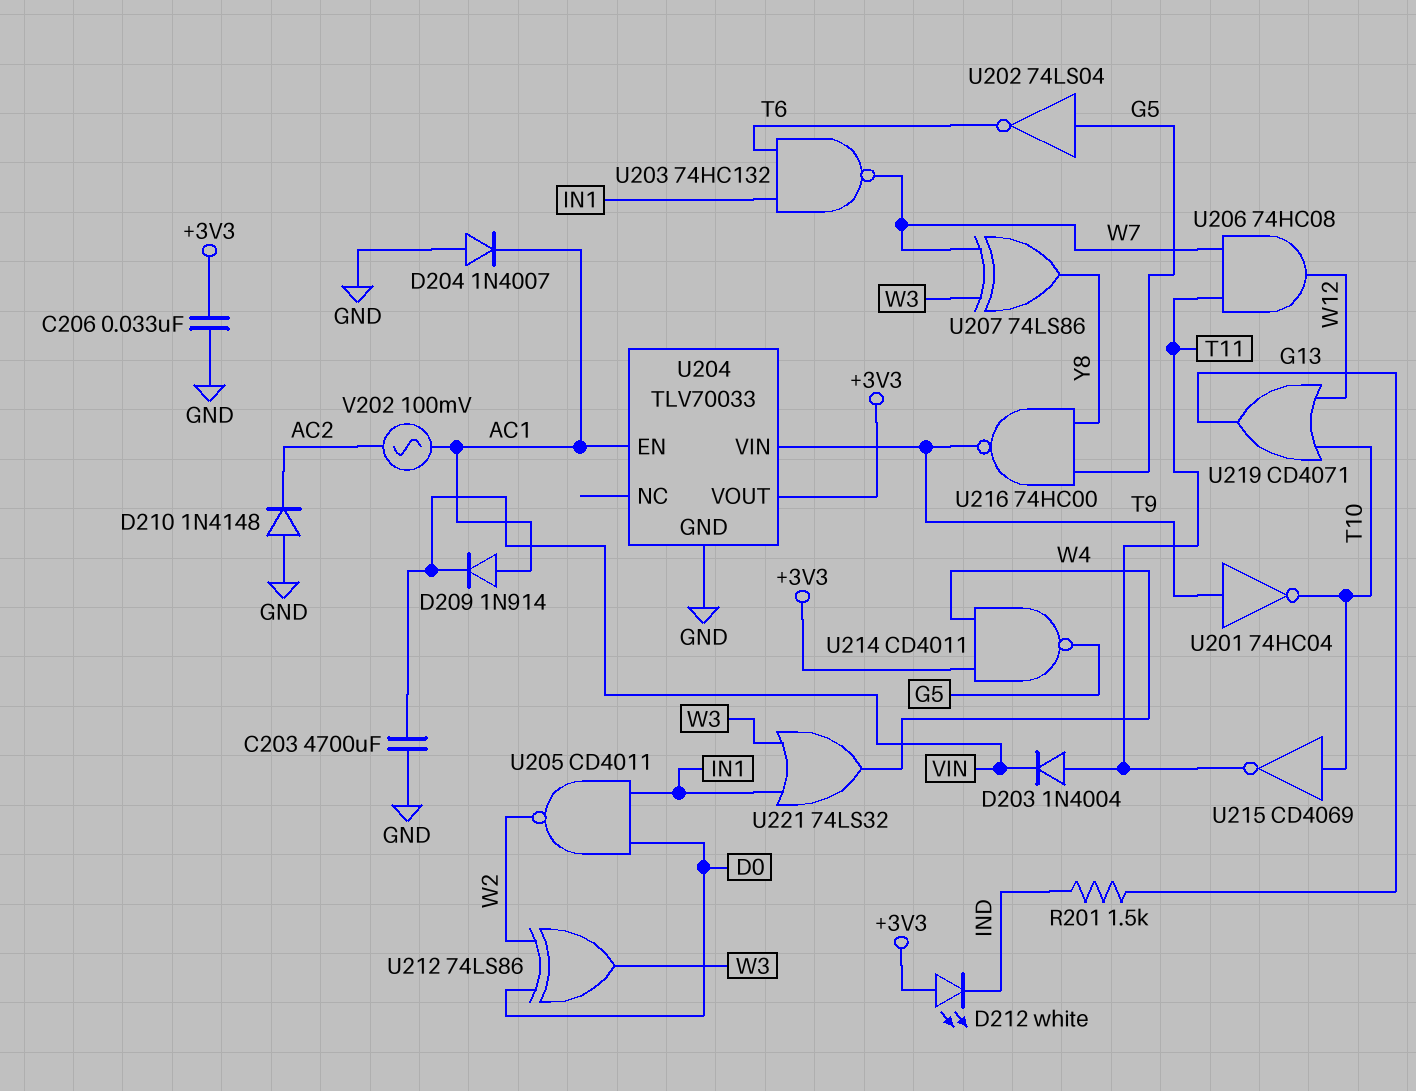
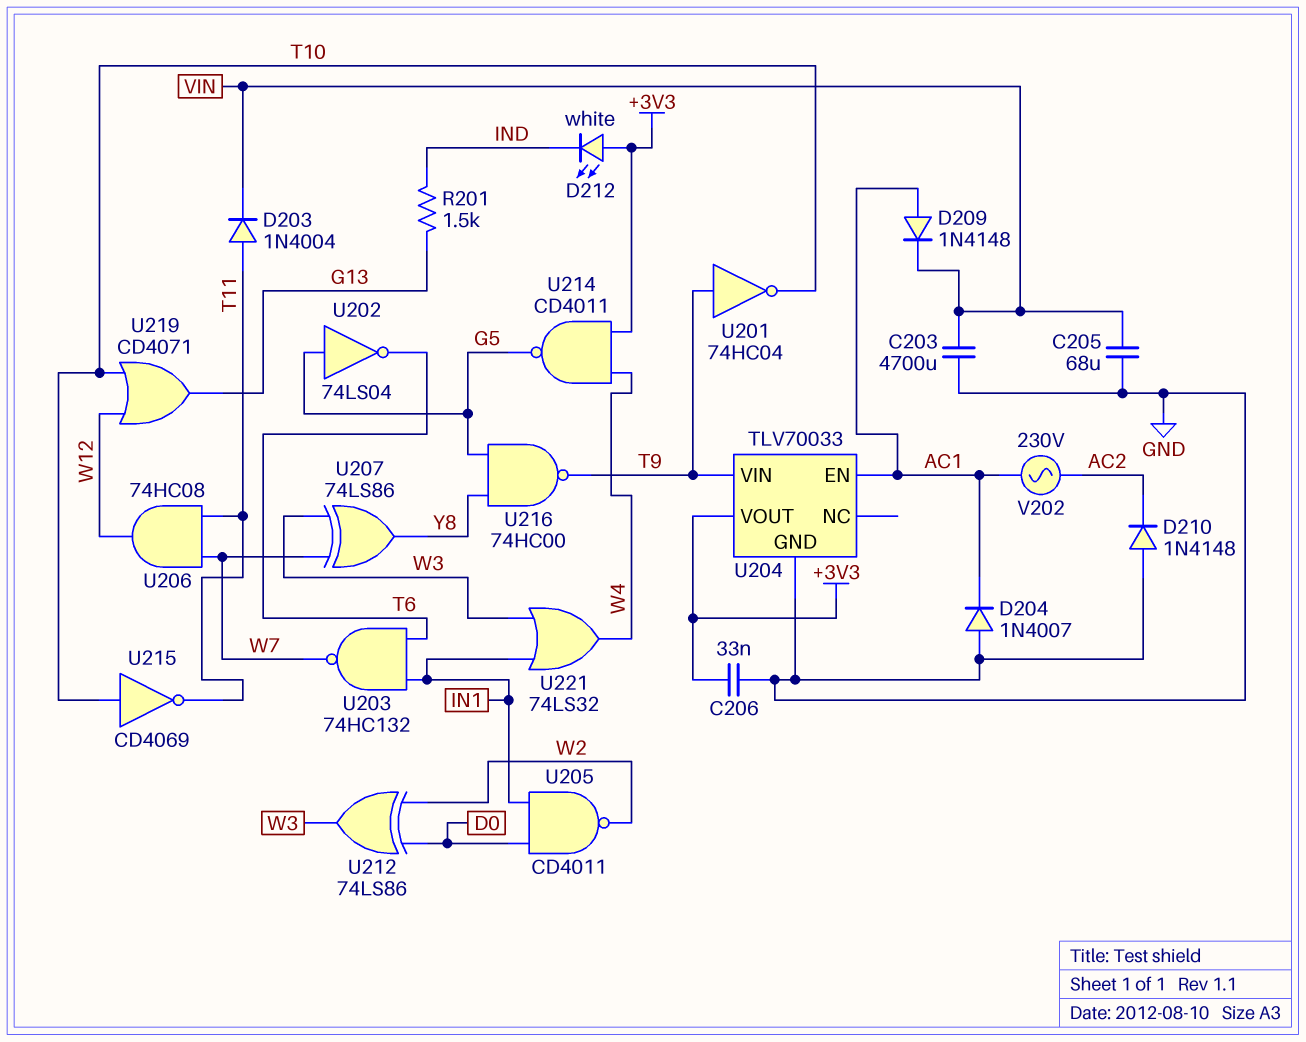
C205: none -> 68uF (GND, VIN)
D209: diode 1N914 (A AC1, K VIN) -> diode 1N4148 (A AC1, K VIN)
V202: AC 100mV (AC1, AC2) -> AC 230V (AC1, AC2)

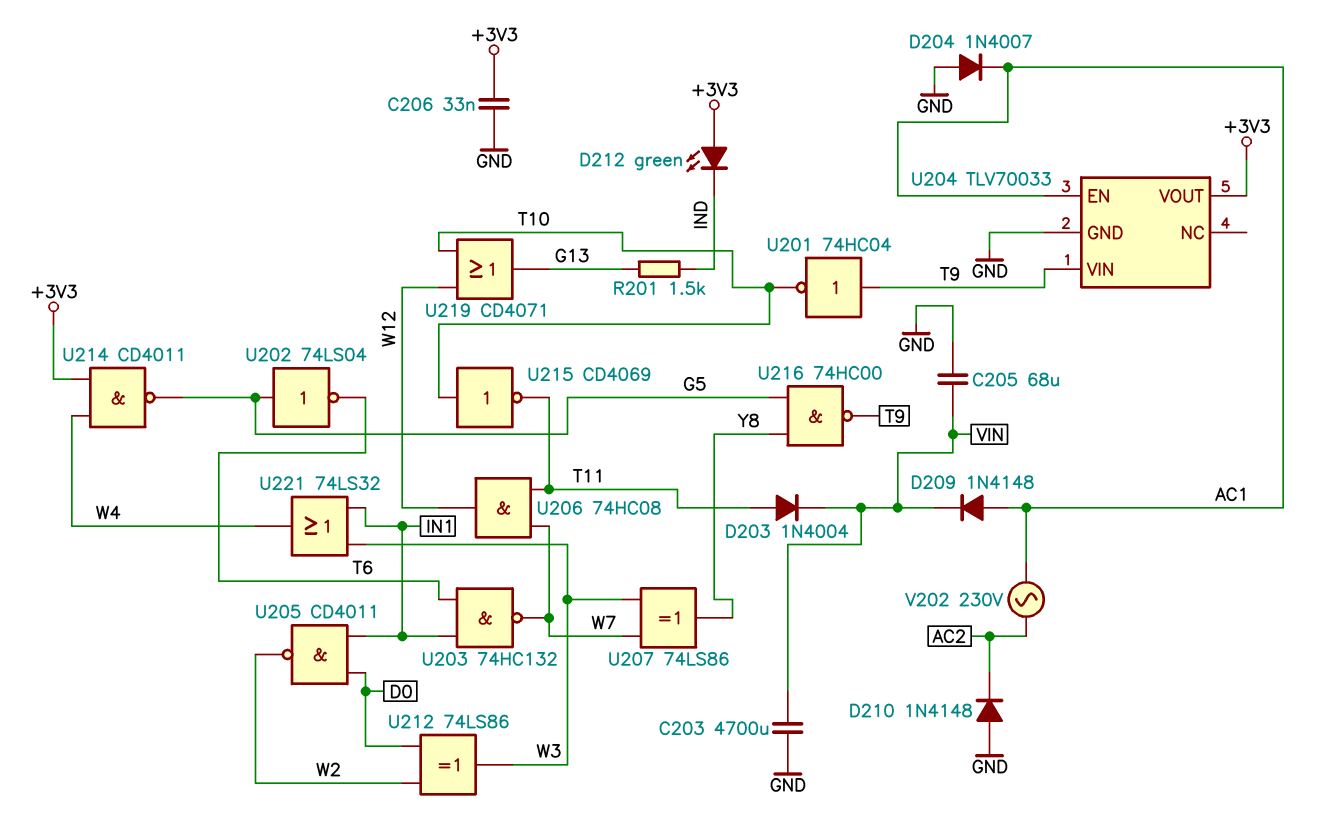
D212: LED white (A +3V3, K IND) -> LED green (A +3V3, K IND)

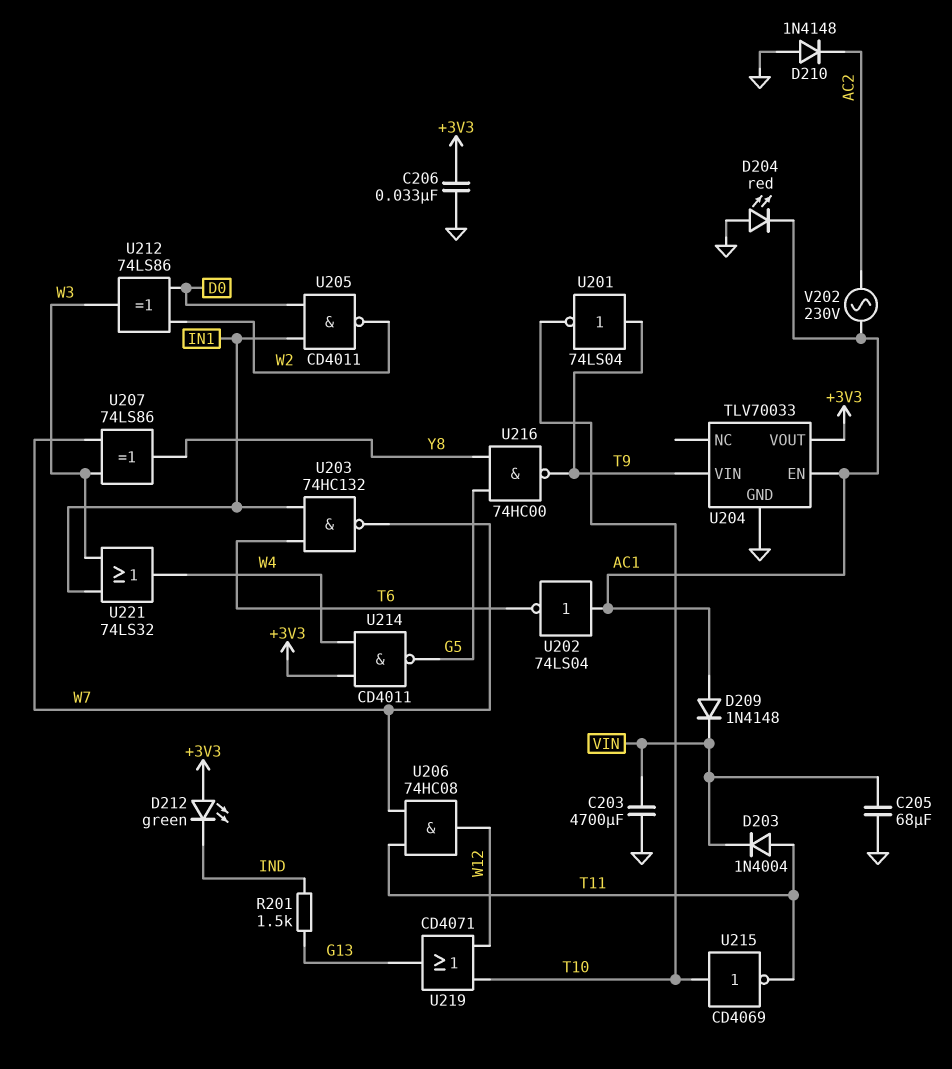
D204: diode 1N4007 (A GND, K AC1) -> LED red (A GND, K AC1)
U201: NOT 74HC04 (in T9, out T10) -> NOT 74LS04 (in T9, out T10)
U202: NOT 74LS04 (in G5, out T6) -> NOT 74LS04 (in AC1, out T6)

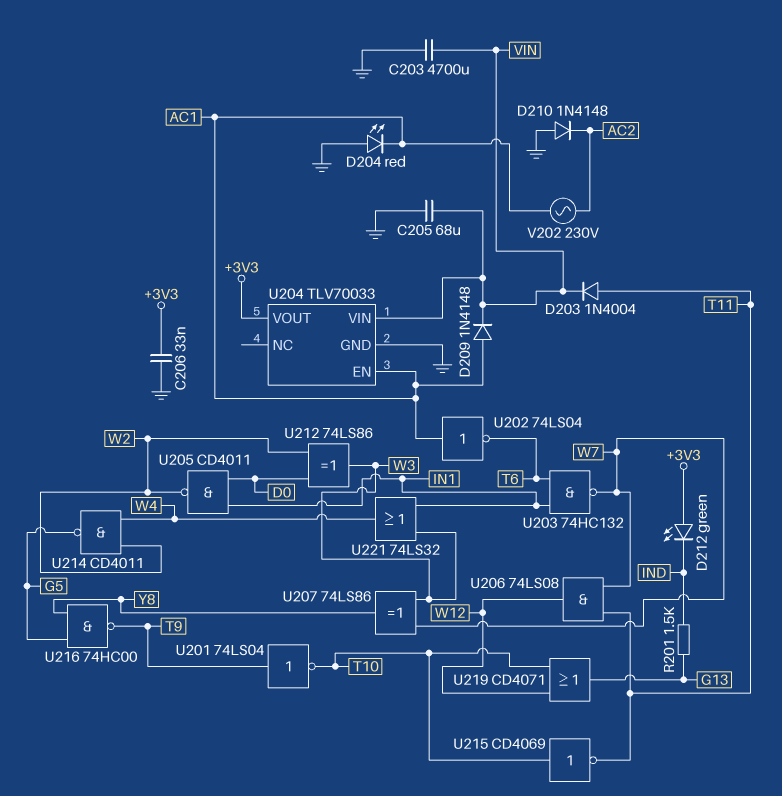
U204 pin VIN: T9 -> VIN
U206: AND 74HC08 (in T11, in W7, out W12) -> AND 74LS08 (in T11, in W7, out W12)
U214: NAND CD4011 (in +3V3, in W4, out G5) -> NAND CD4011 (in W2, in W4, out G5)

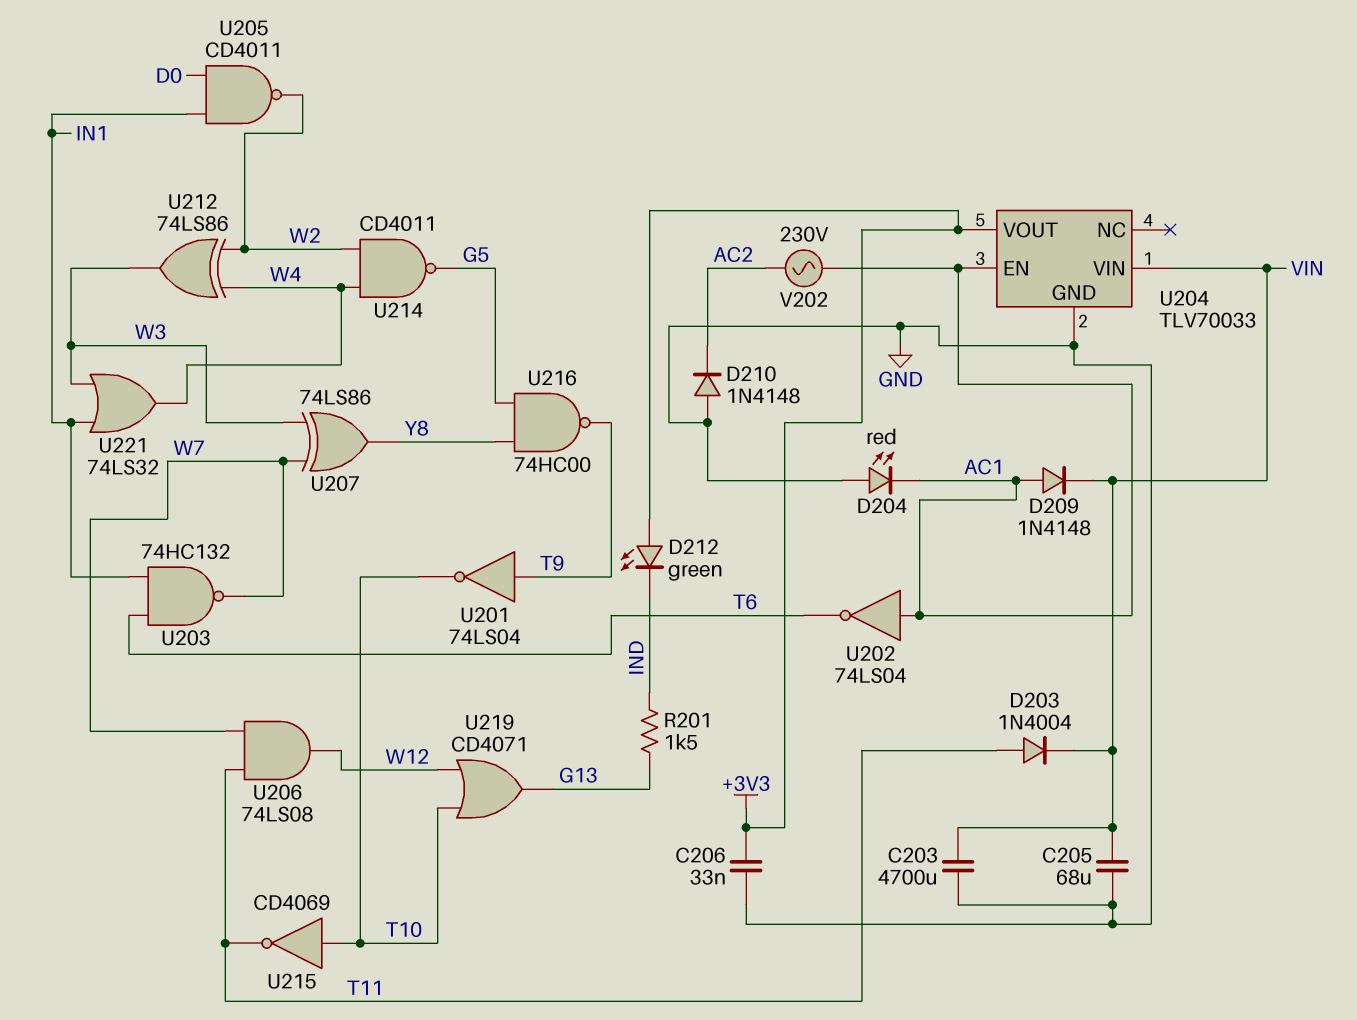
U212: XOR 74LS86 (in D0, in W2, out W3) -> XOR 74LS86 (in W2, in W4, out W3)

